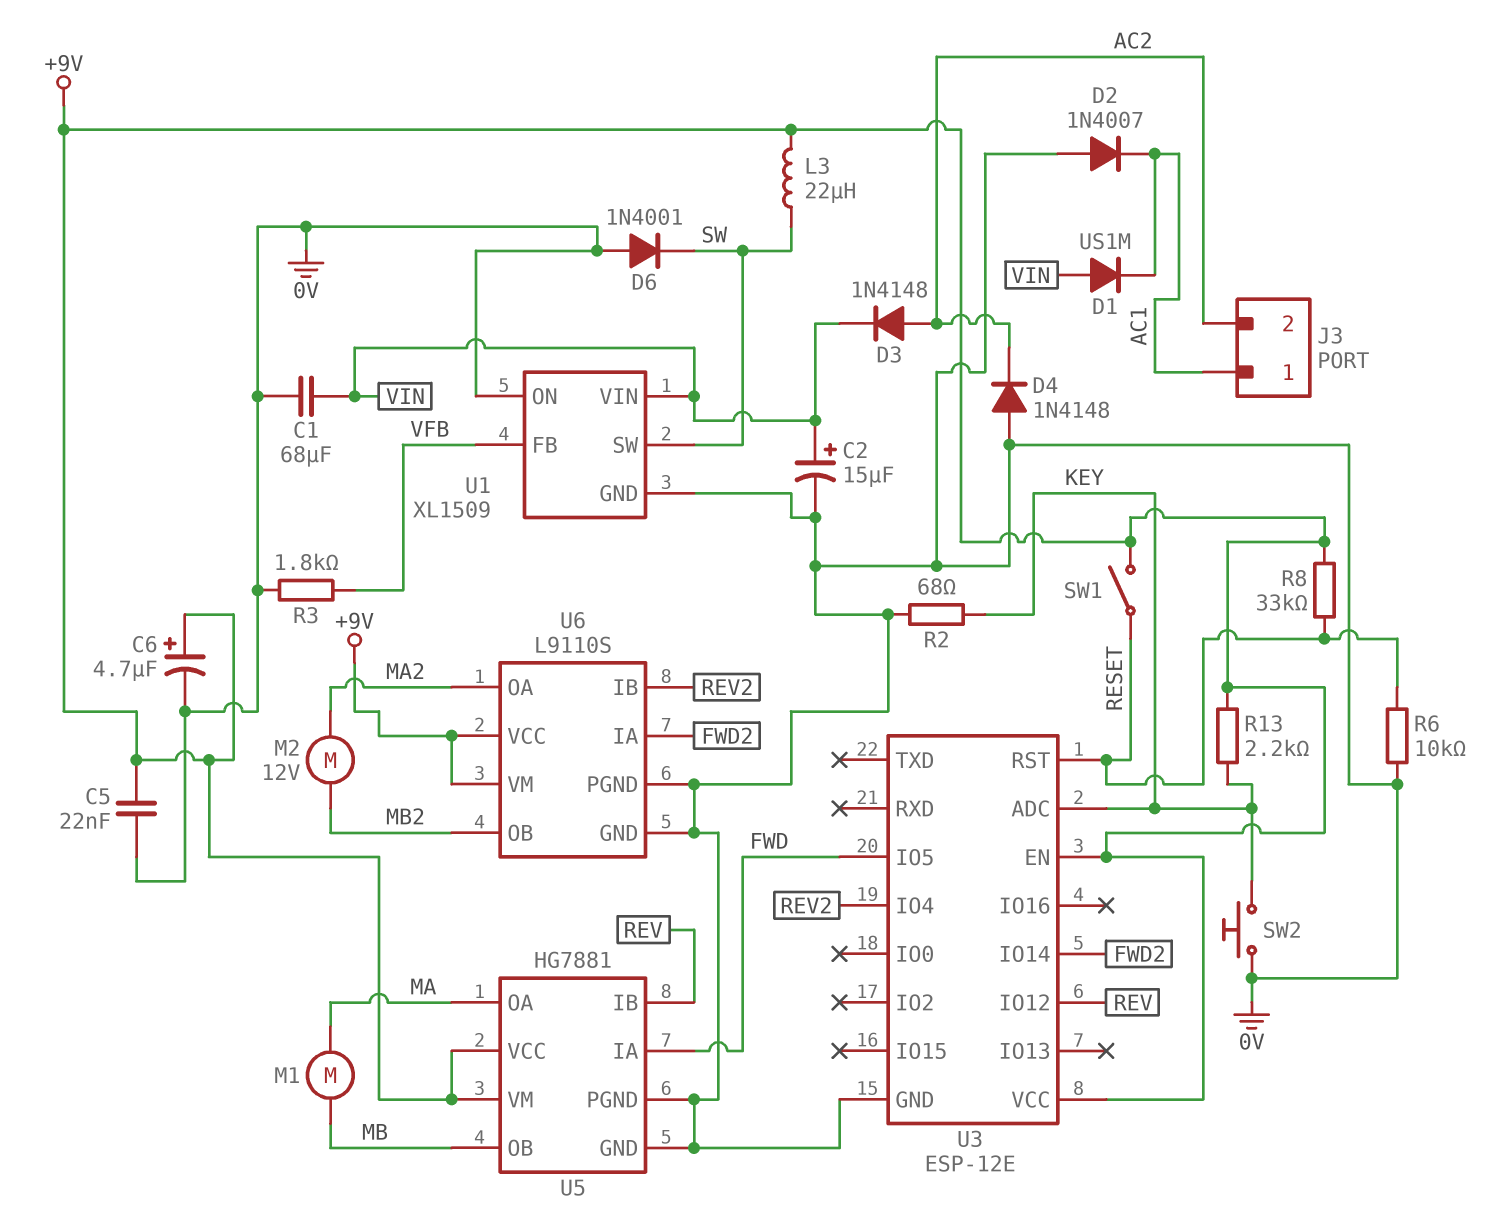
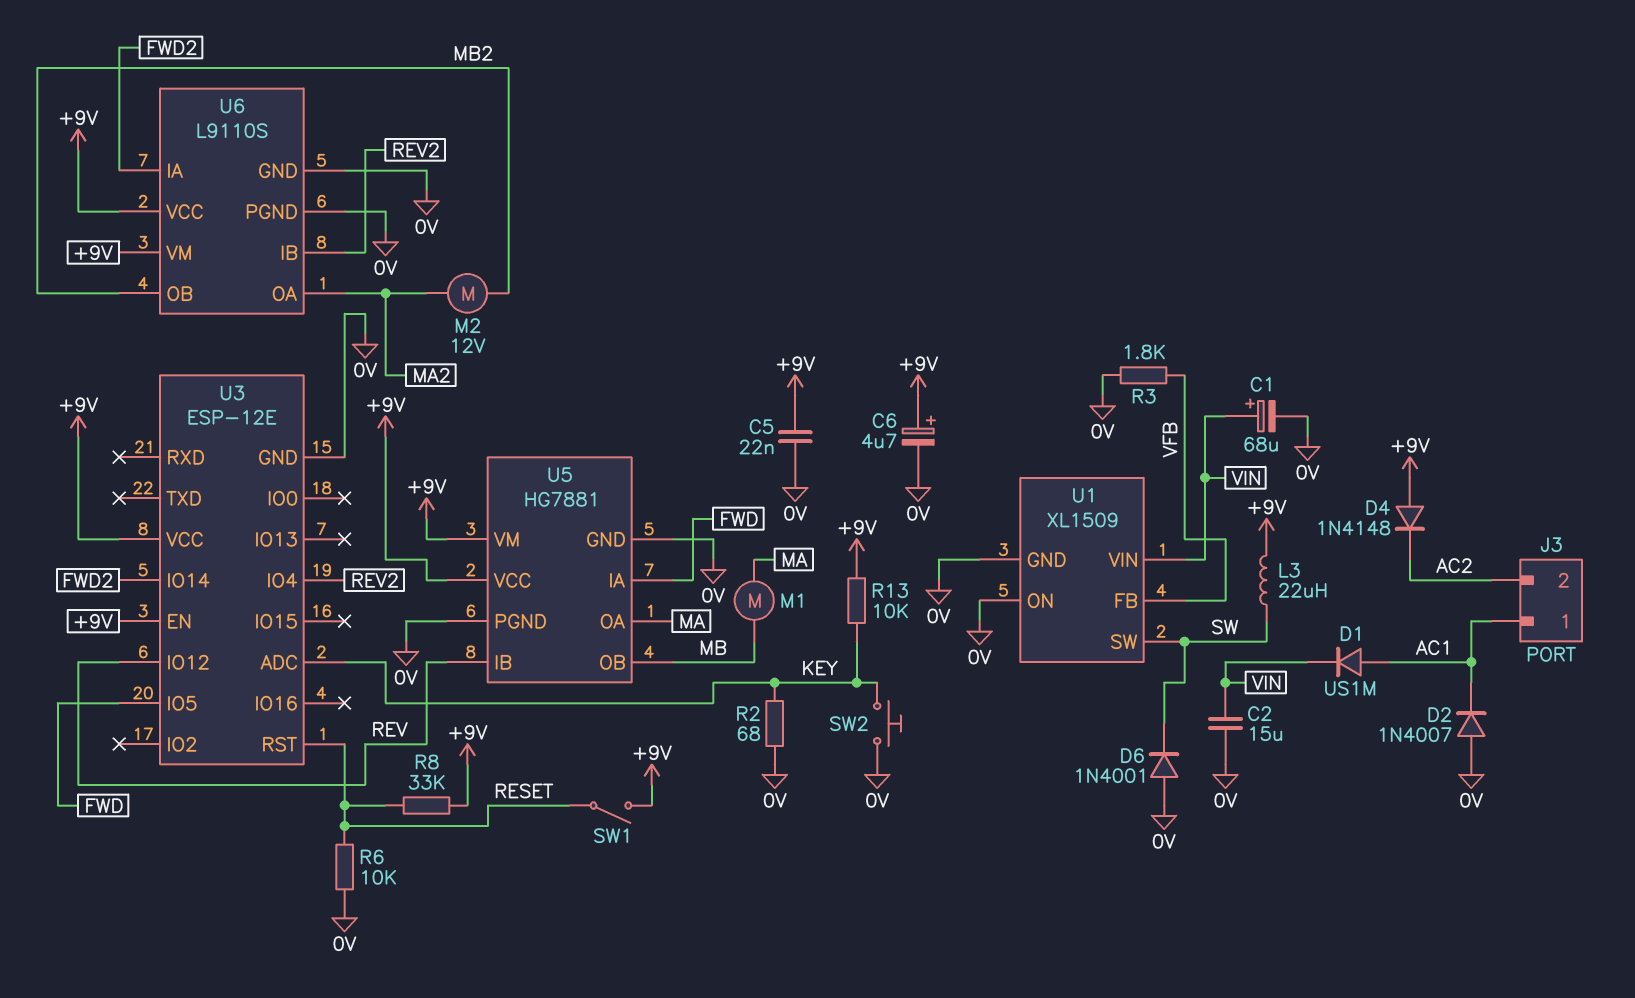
C1: 68uF (0V, VIN) -> 68uF (plus VIN, minus 0V)
C2: 15uF (plus VIN, minus 0V) -> 15uF (0V, VIN)
D1: diode US1M (A VIN, K AC1) -> diode US1M (A AC1, K VIN)
D3: diode 1N4148 (A AC2, K VIN) -> none
D4: diode 1N4148 (A 0V, K AC2) -> diode 1N4148 (A +9V, K AC2)
R13: 2.2k (+9V, KEY) -> 10k (+9V, KEY)

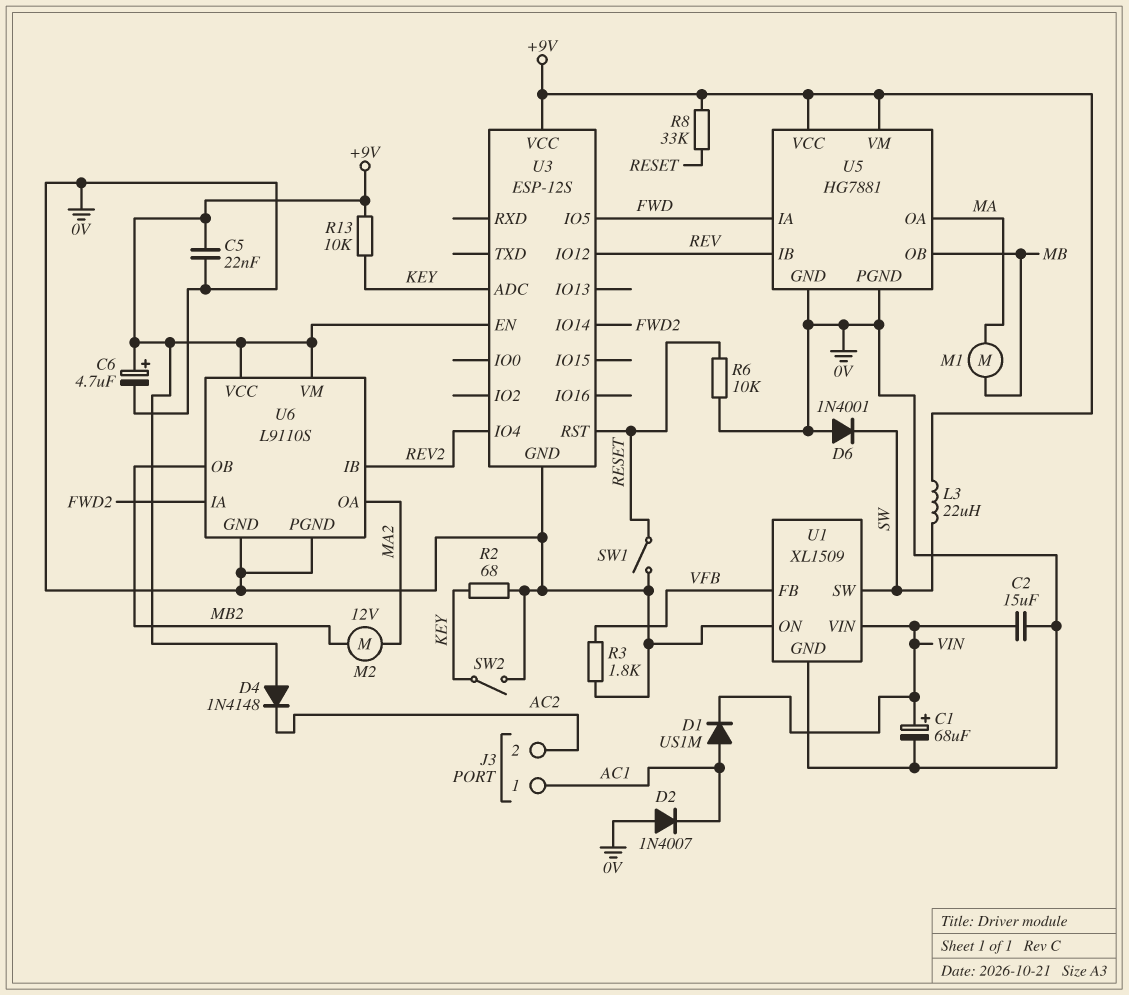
SW1: switch (+9V, RESET) -> switch (0V, RESET)
SW2: button (0V, KEY) -> switch (0V, KEY)
U3: ESP-12E -> ESP-12S

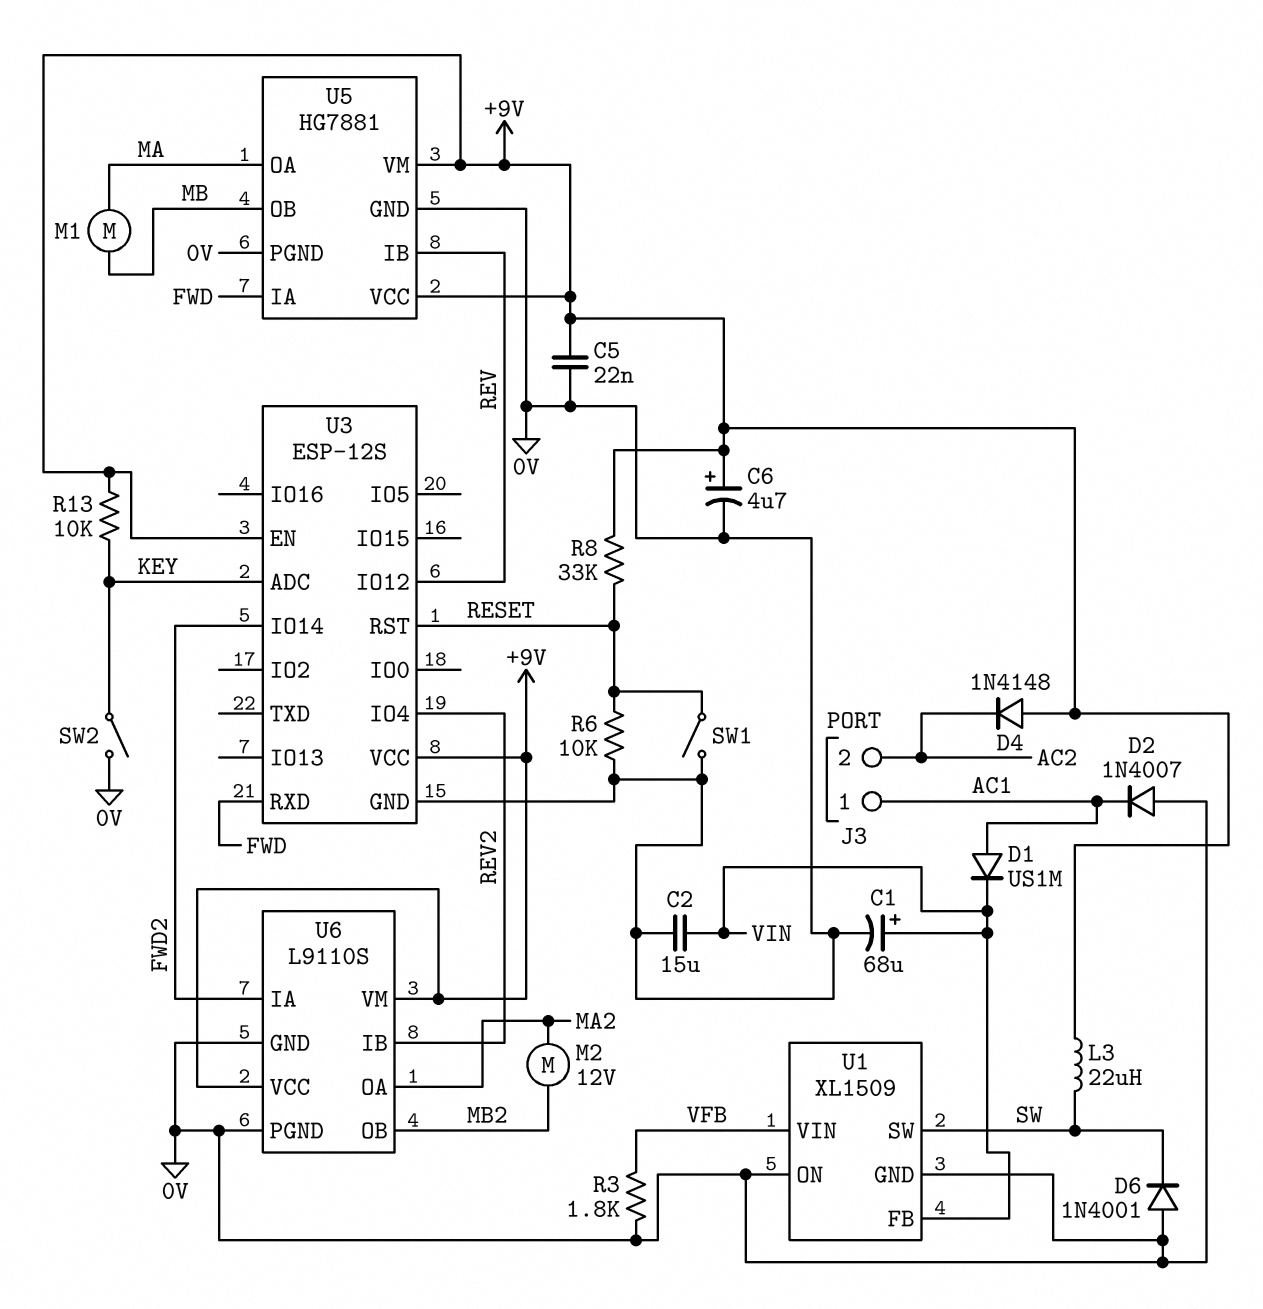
R2: 68 (0V, KEY) -> none
U1 pin FB: VFB -> VIN
U1 pin VIN: VIN -> VFB
U3 pin IO5: FWD -> none
U3 pin RXD: none -> FWD

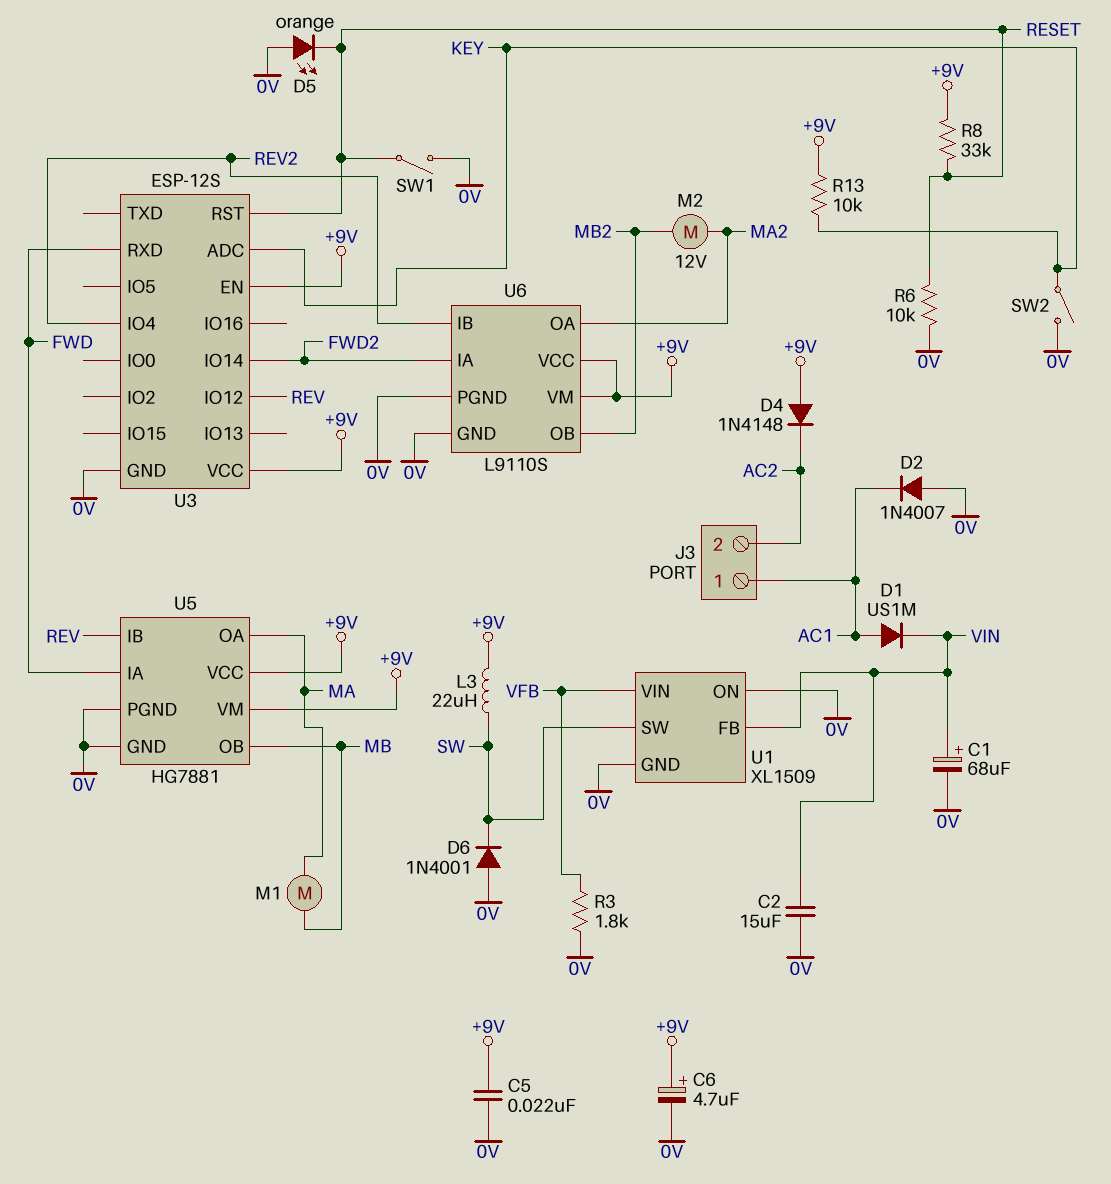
D5: none -> LED orange (A 0V, K RESET)

